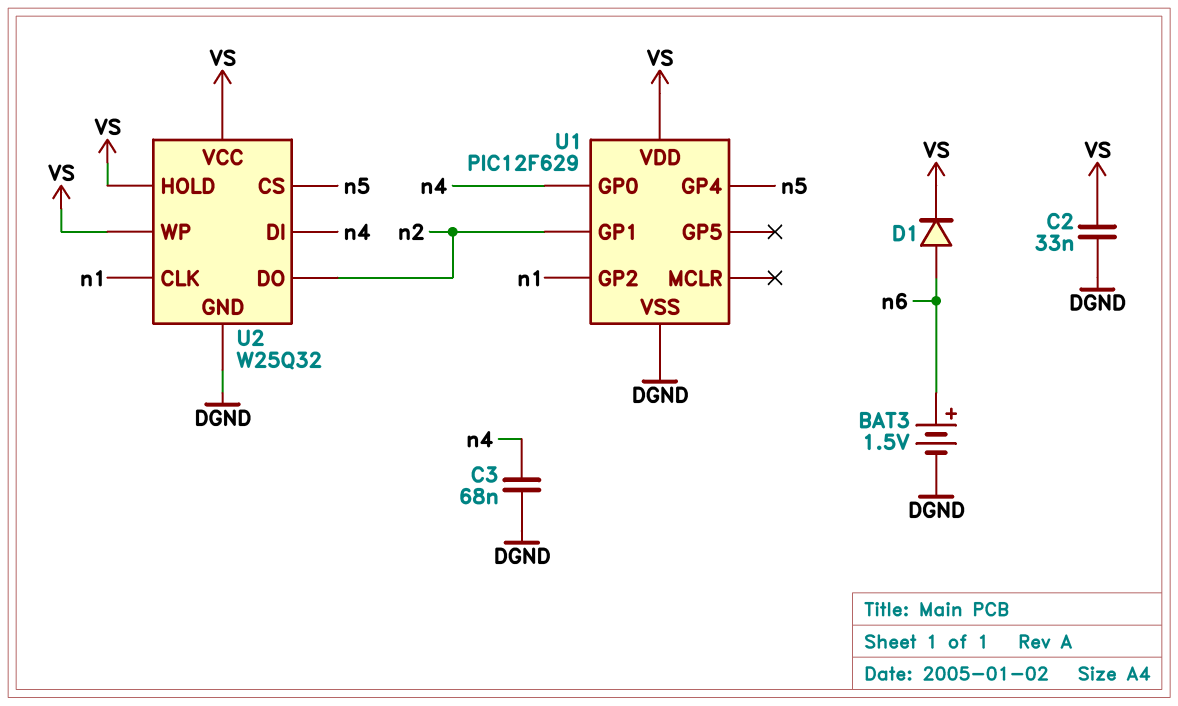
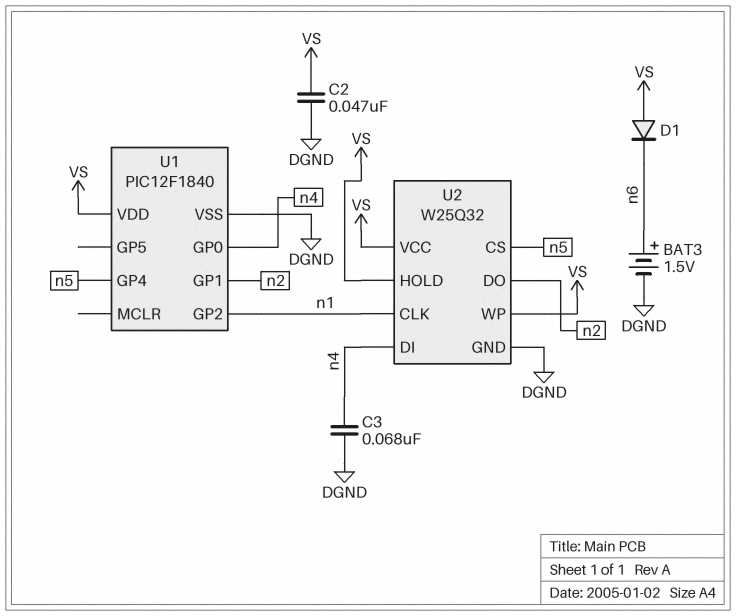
C2: 33nF (DGND, VS) -> 47nF (DGND, VS)
D1: diode (A n6, K VS) -> diode (A VS, K n6)
U1: PIC12F629 -> PIC12F1840

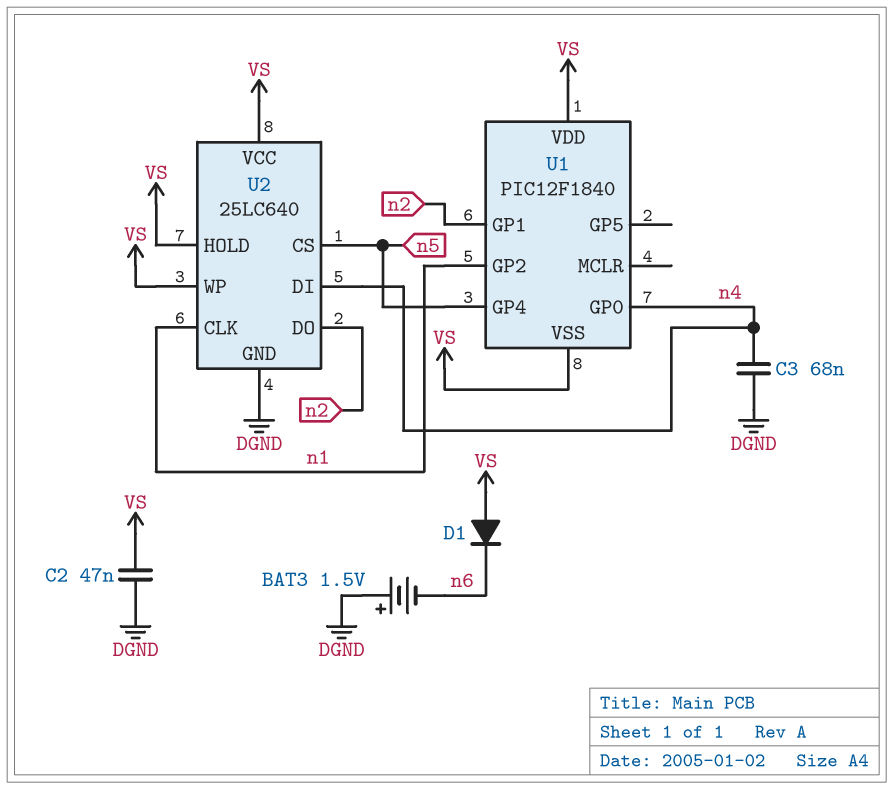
BAT3: 1.5V (plus n6, minus DGND) -> 1.5V (plus DGND, minus n6)
U1 pin VSS: DGND -> VS
U2: W25Q32 -> 25LC640

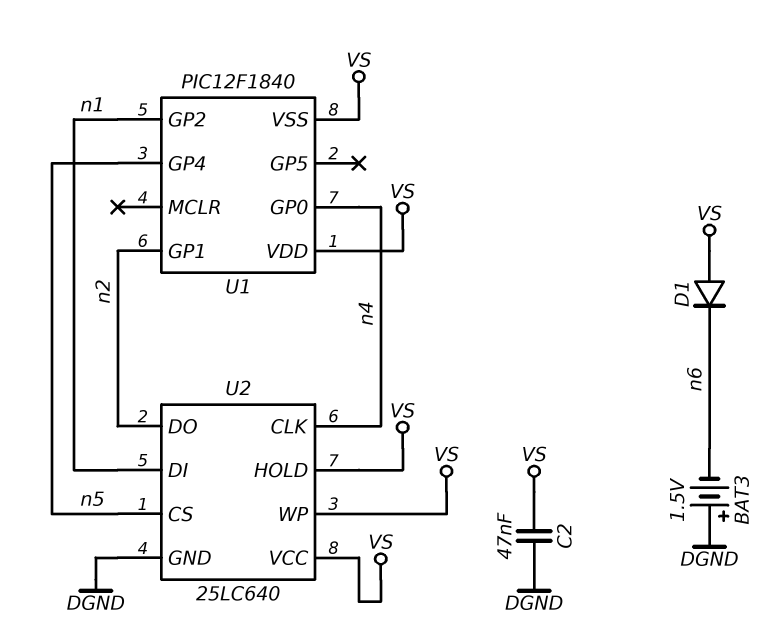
C3: 68nF (DGND, n4) -> none
U2 pin CLK: n1 -> n4
U2 pin DI: n4 -> n1

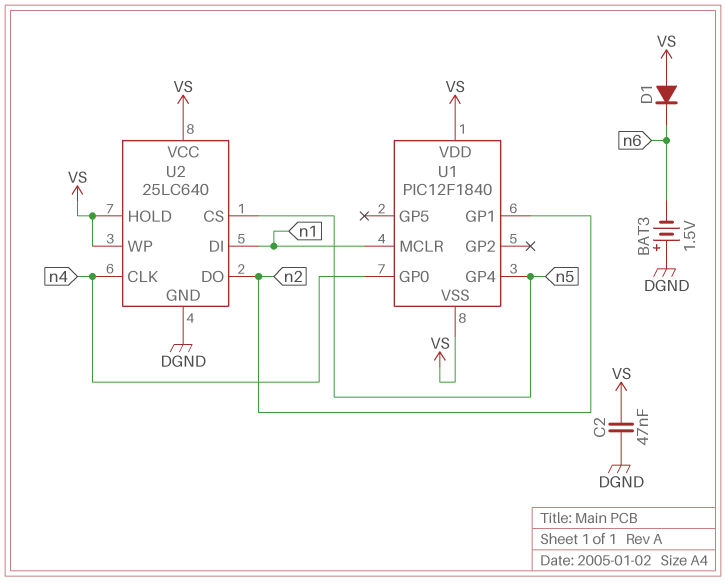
U1 pin GP2: n1 -> none
U1 pin MCLR: none -> n1

